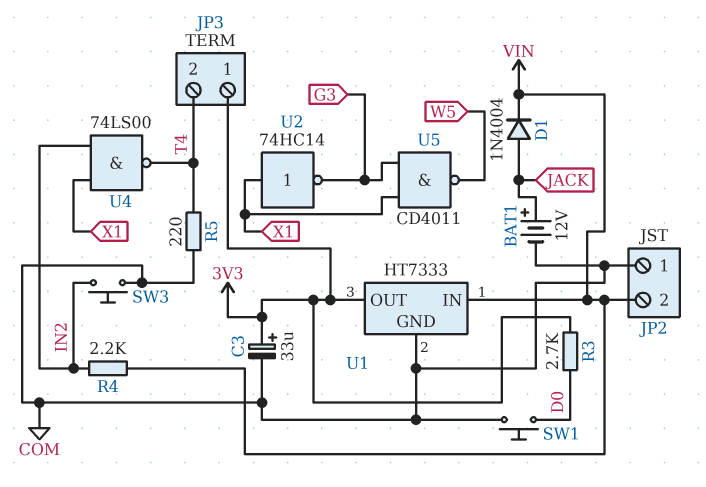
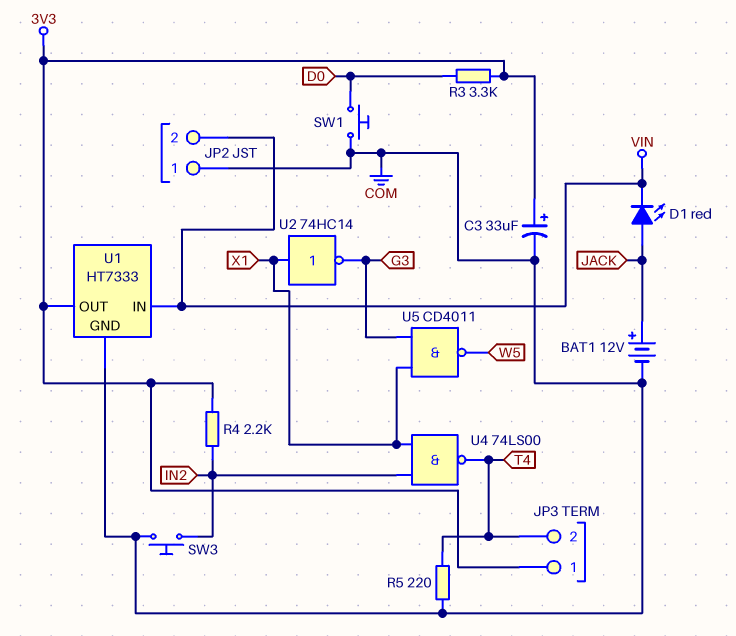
D1: diode 1N4004 (A JACK, K VIN) -> LED red (A JACK, K VIN)
R3: 2.7k (3V3, D0) -> 3.3k (3V3, D0)
R4: 2.2k (IN2, VIN) -> 2.2k (3V3, IN2)

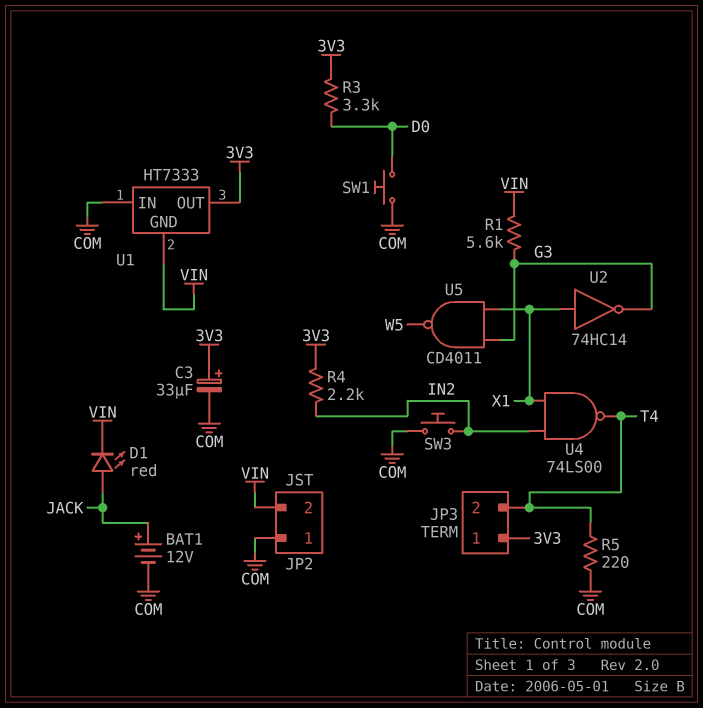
R1: none -> 5.6k (G3, VIN)
U1 pin GND: COM -> VIN
U1 pin IN: VIN -> COM

